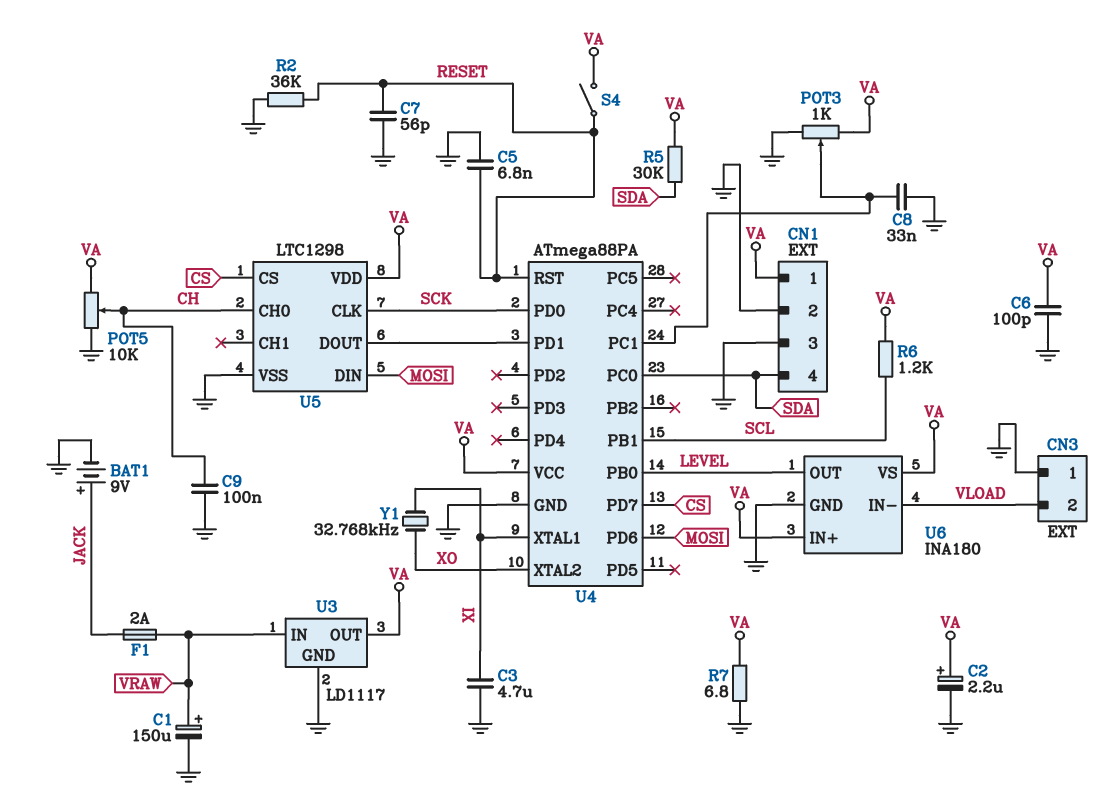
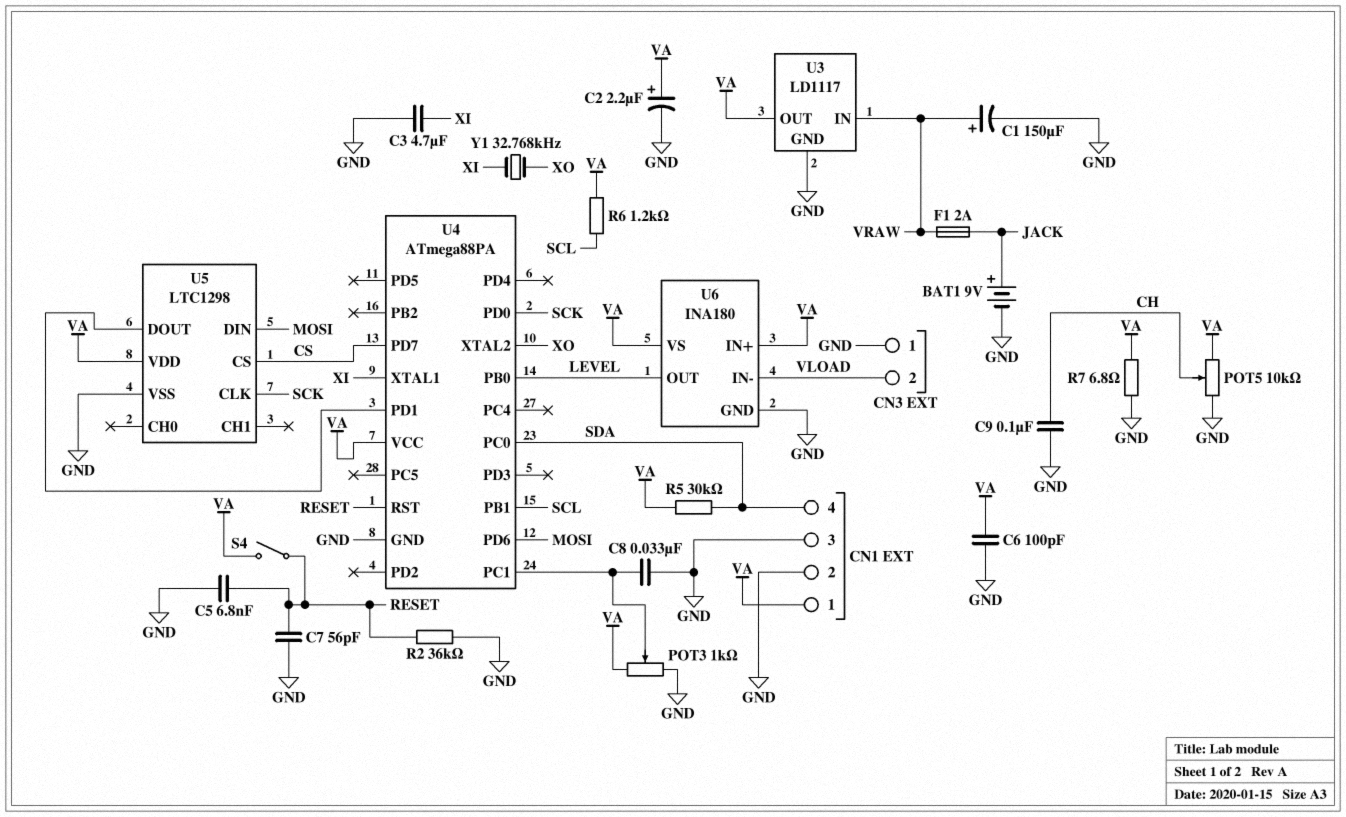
U5 pin CH0: CH -> none

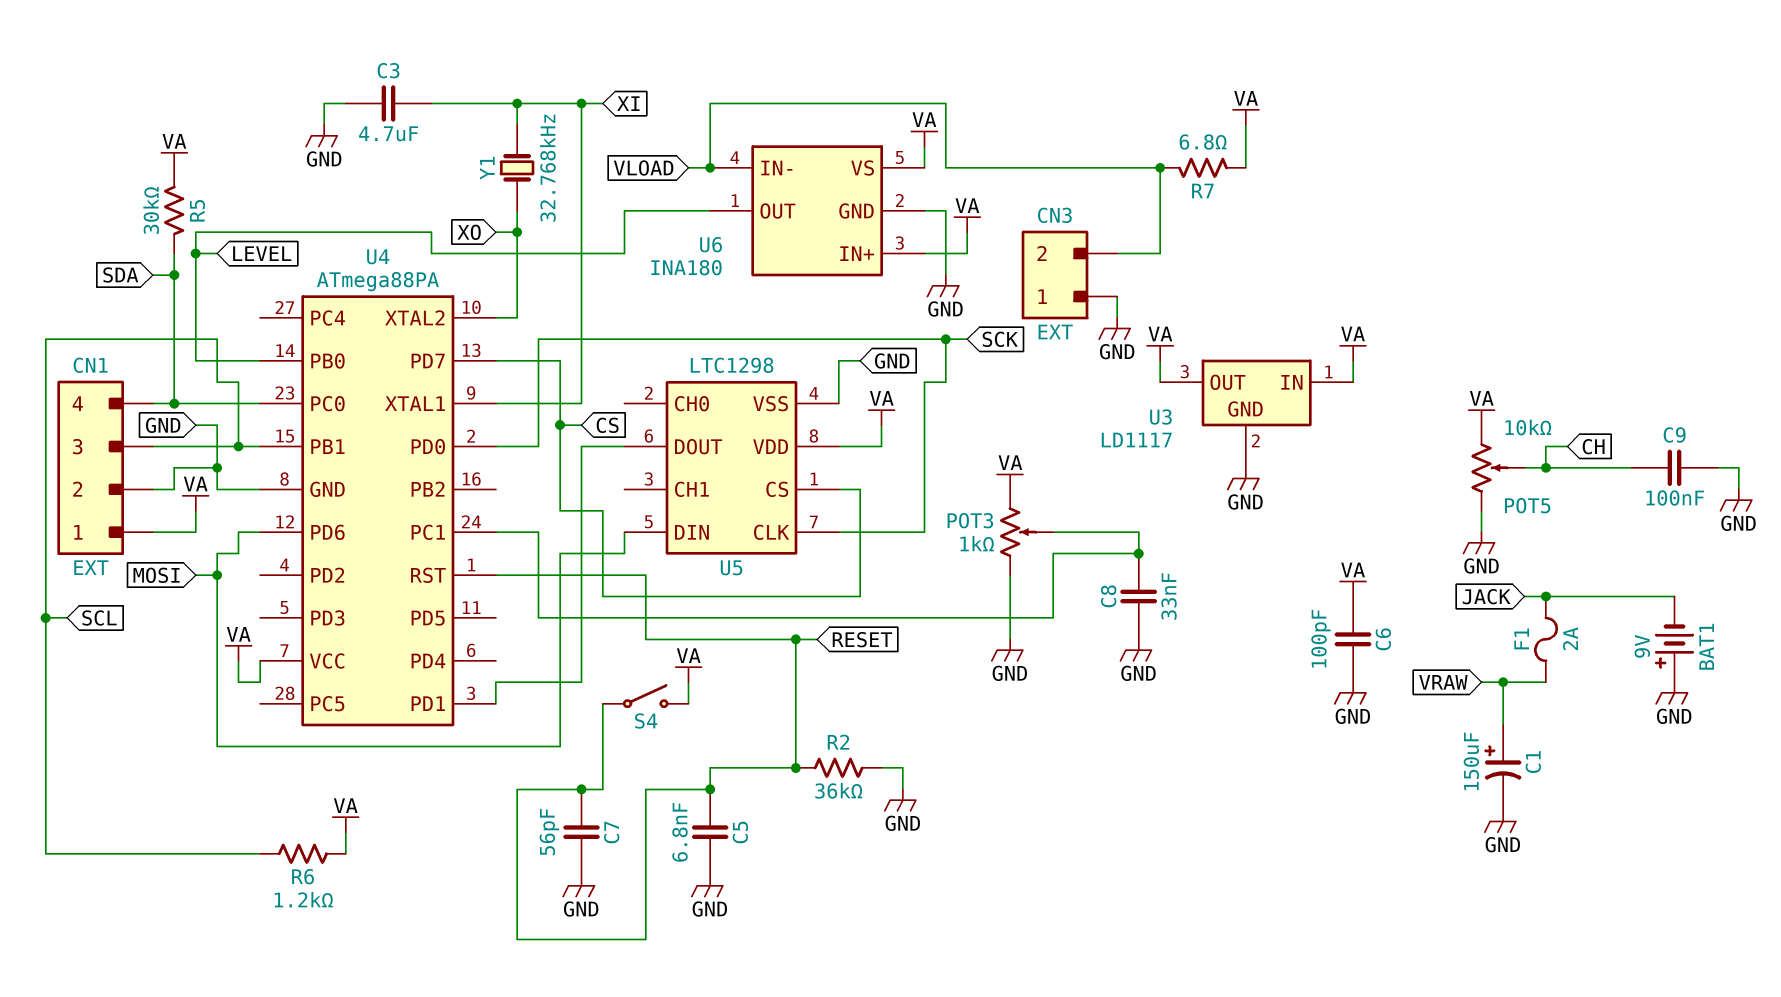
BAT1: 9V (plus JACK, minus GND) -> 9V (plus GND, minus JACK)
C2: 2.2uF (plus VA, minus GND) -> none
CN1 pin 3: GND -> SCL
R7: 6.8 (GND, VA) -> 6.8 (VA, VLOAD)
U3 pin IN: VRAW -> VA

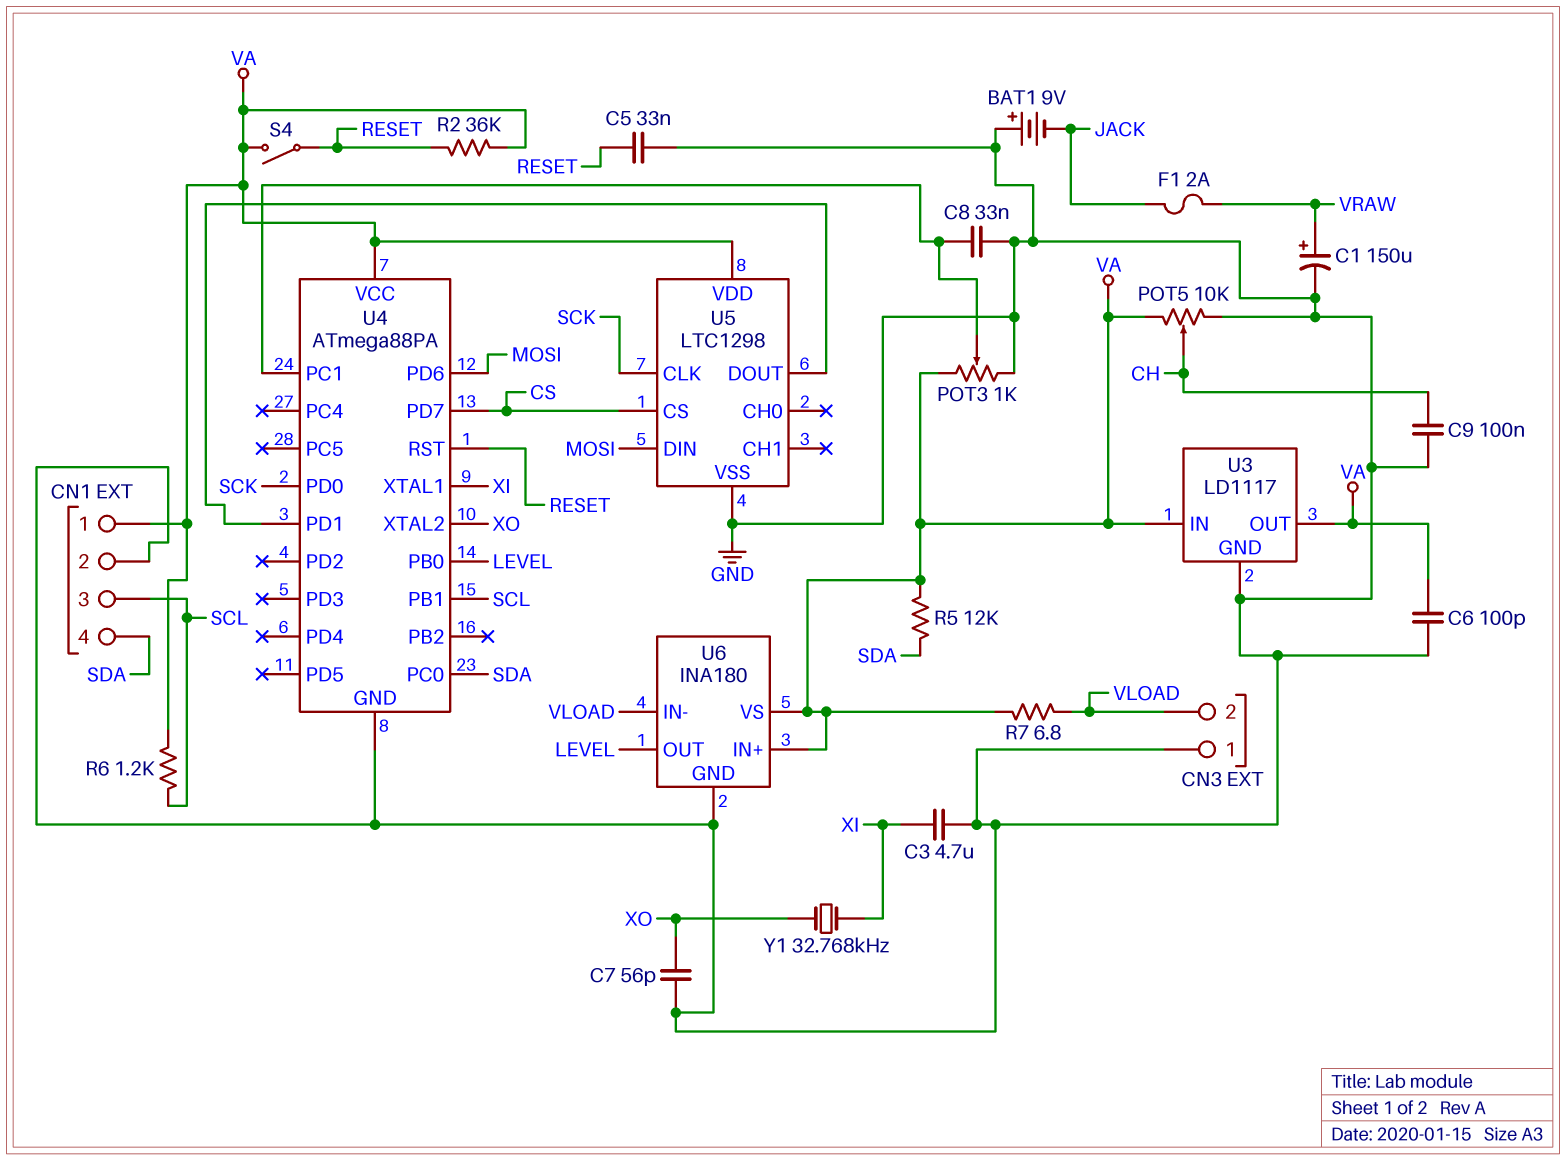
C5: 6.8nF (GND, RESET) -> 33nF (GND, RESET)
C7: 56pF (GND, RESET) -> 56pF (GND, XO)
R2: 36k (GND, RESET) -> 36k (RESET, VA)
R5: 30k (SDA, VA) -> 12k (SDA, VA)

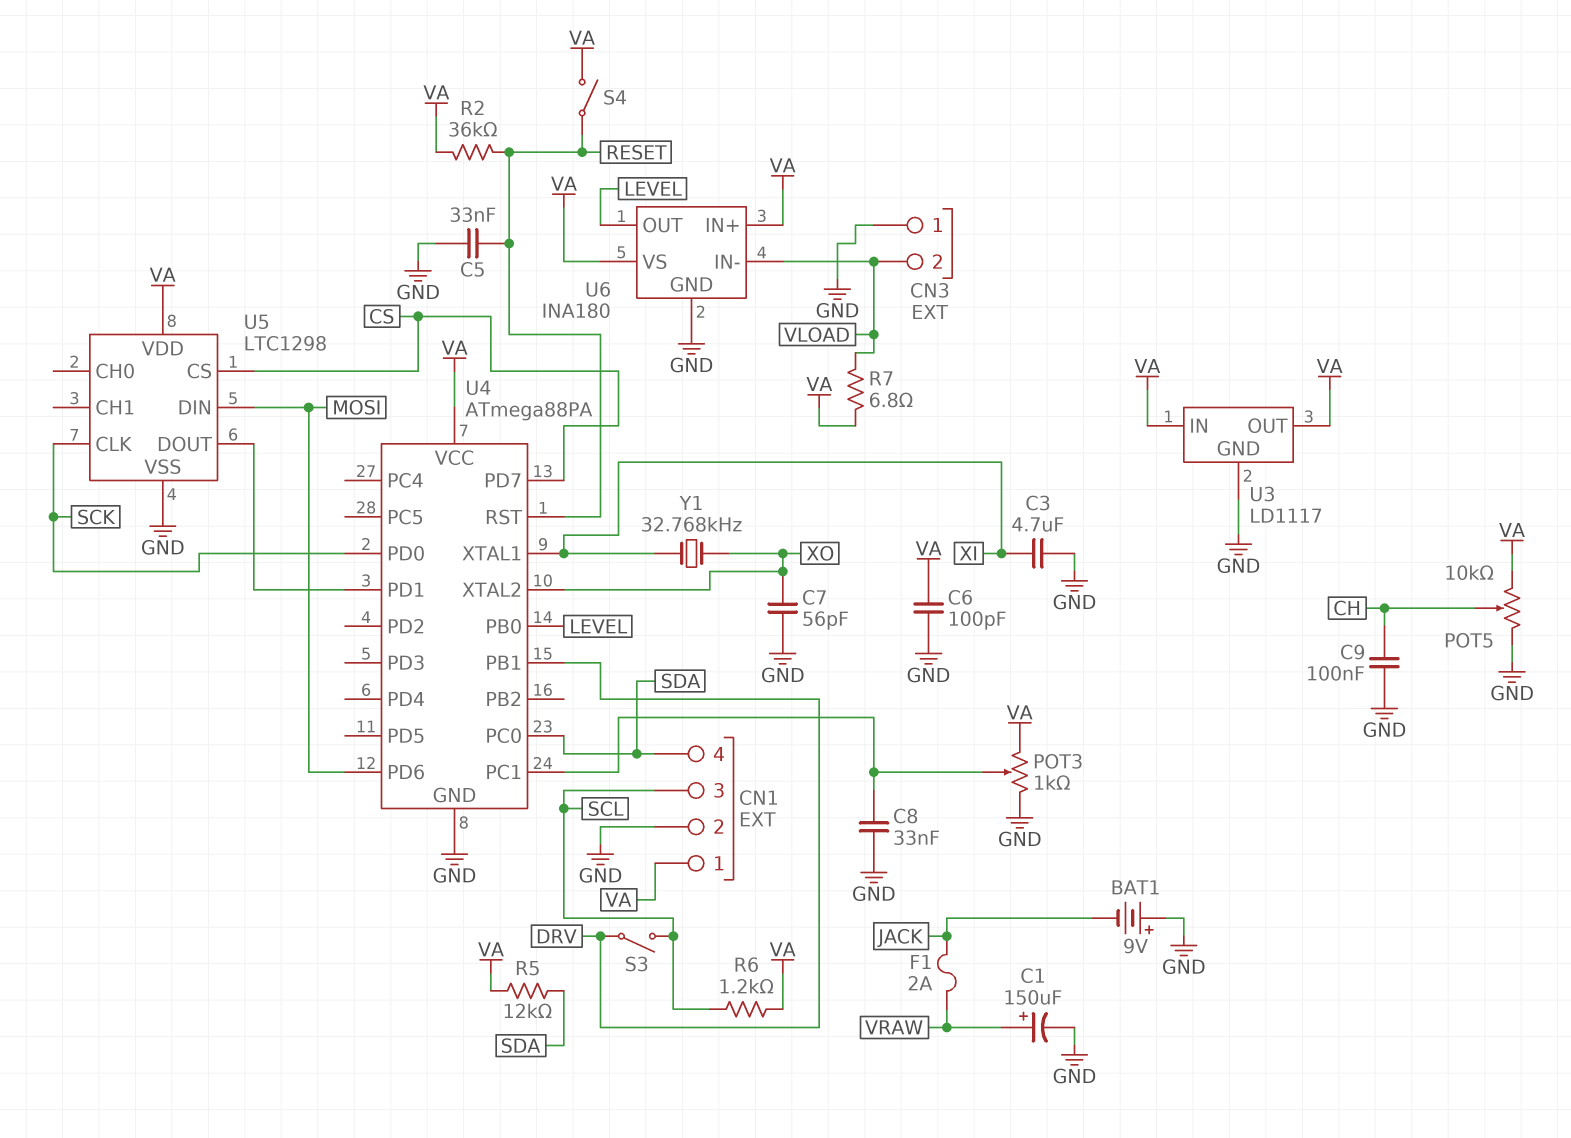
S3: none -> switch (DRV, SCL)
U4 pin PB1: SCL -> DRV

